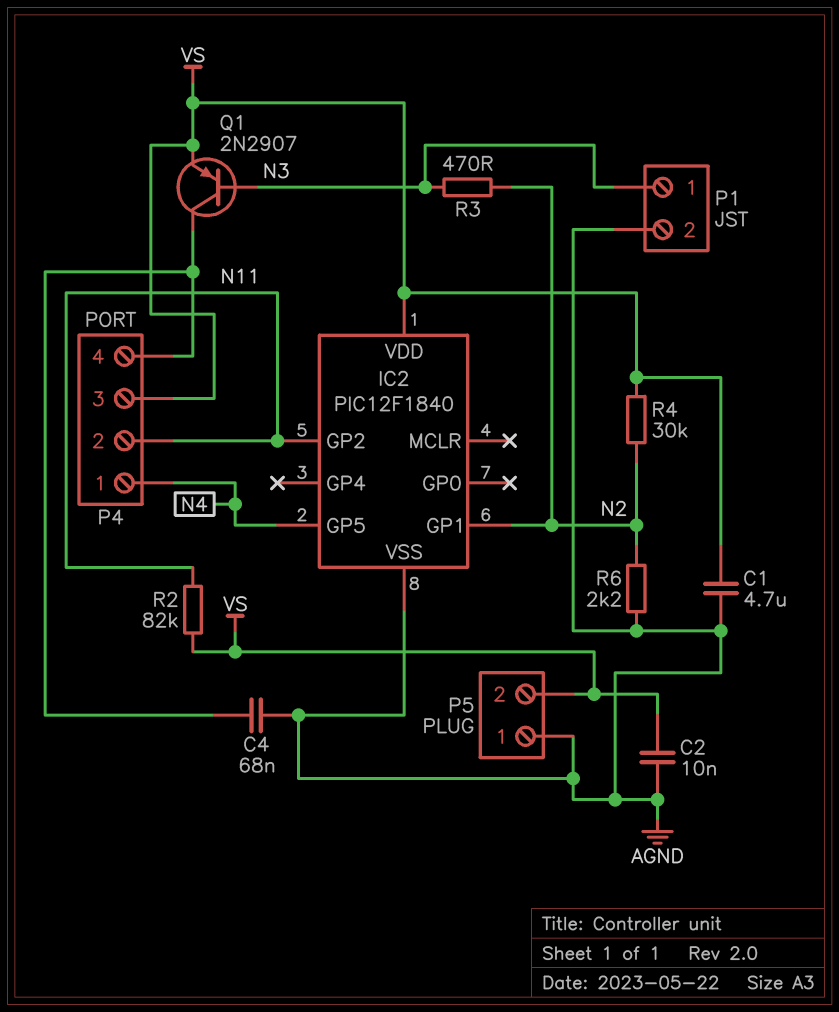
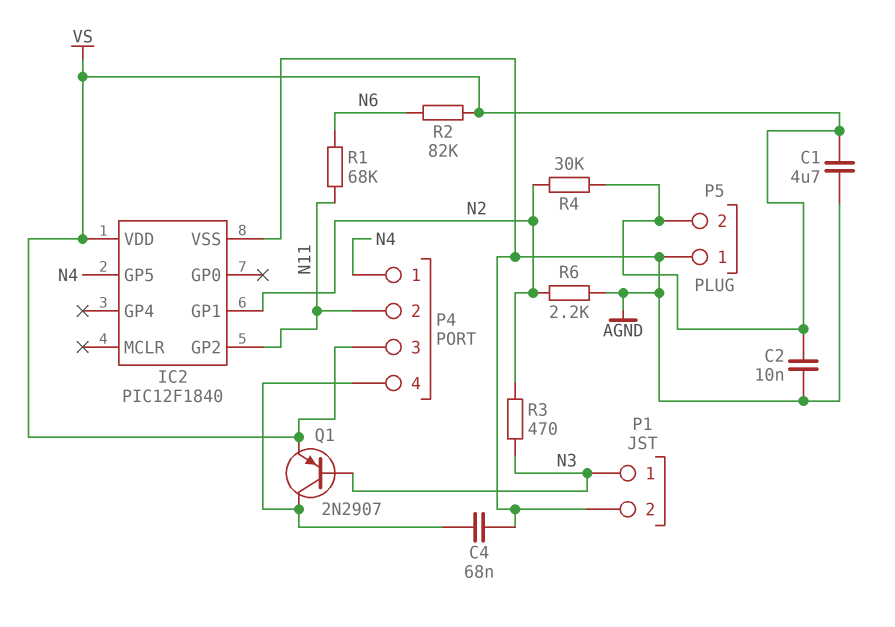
R1: none -> 68k (N6, N11)
R2: 82k (N11, VS) -> 82k (N6, VS)

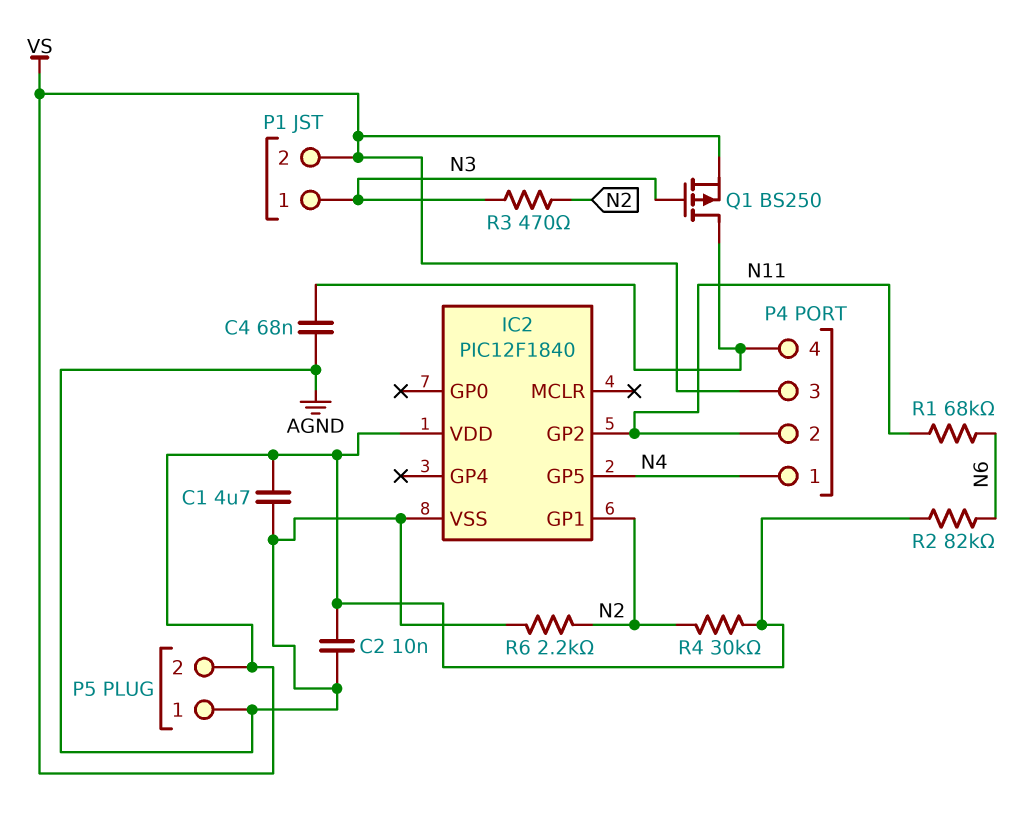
P1 pin 2: AGND -> VS
Q1: PNP 2N2907 (B N3, C P4/4, E VS) -> PMOS BS250 (G N3, D P4/4, S VS)

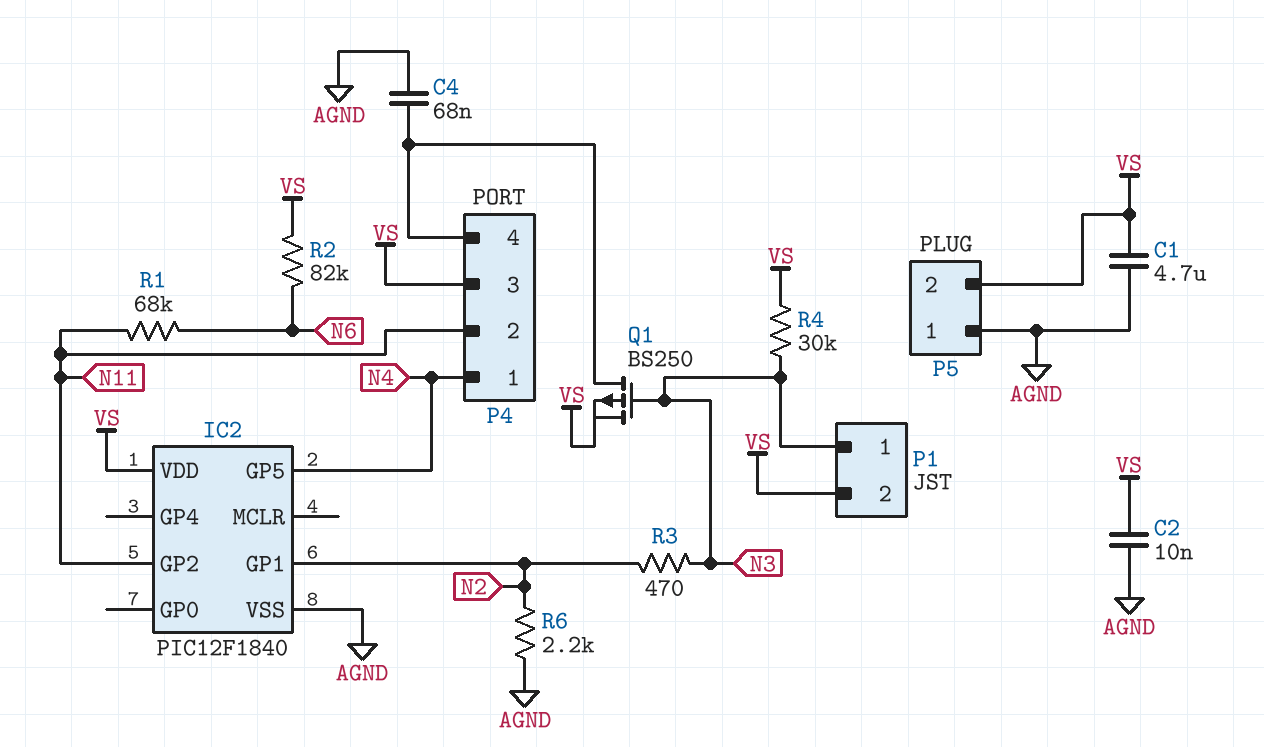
R4: 30k (N2, VS) -> 30k (N3, VS)

